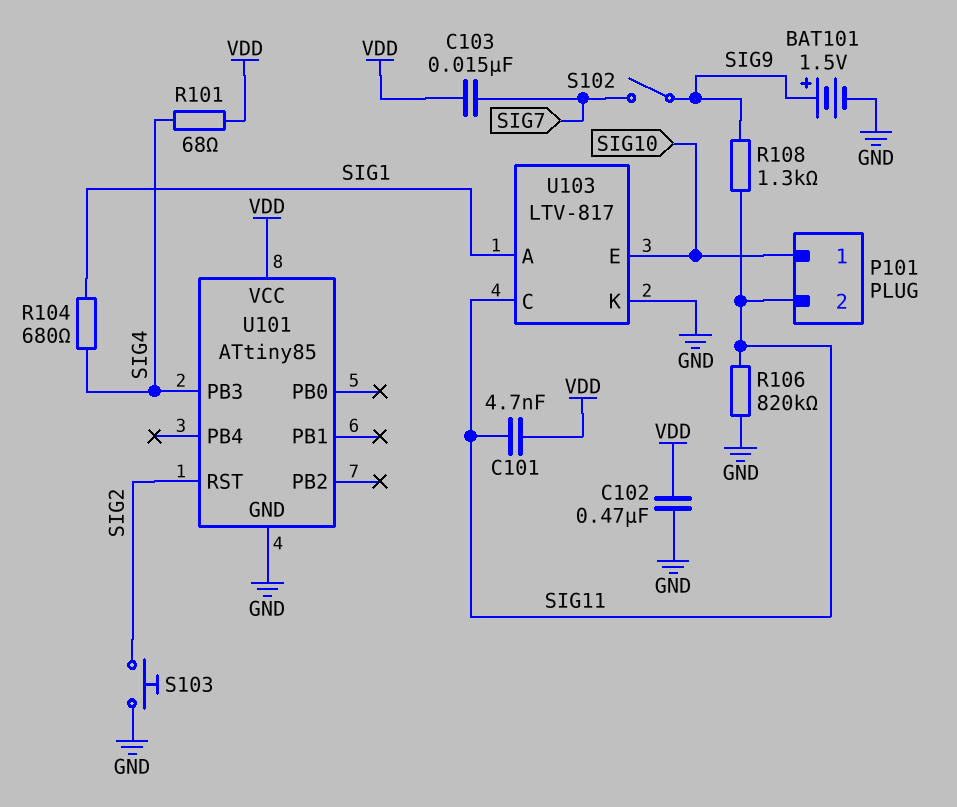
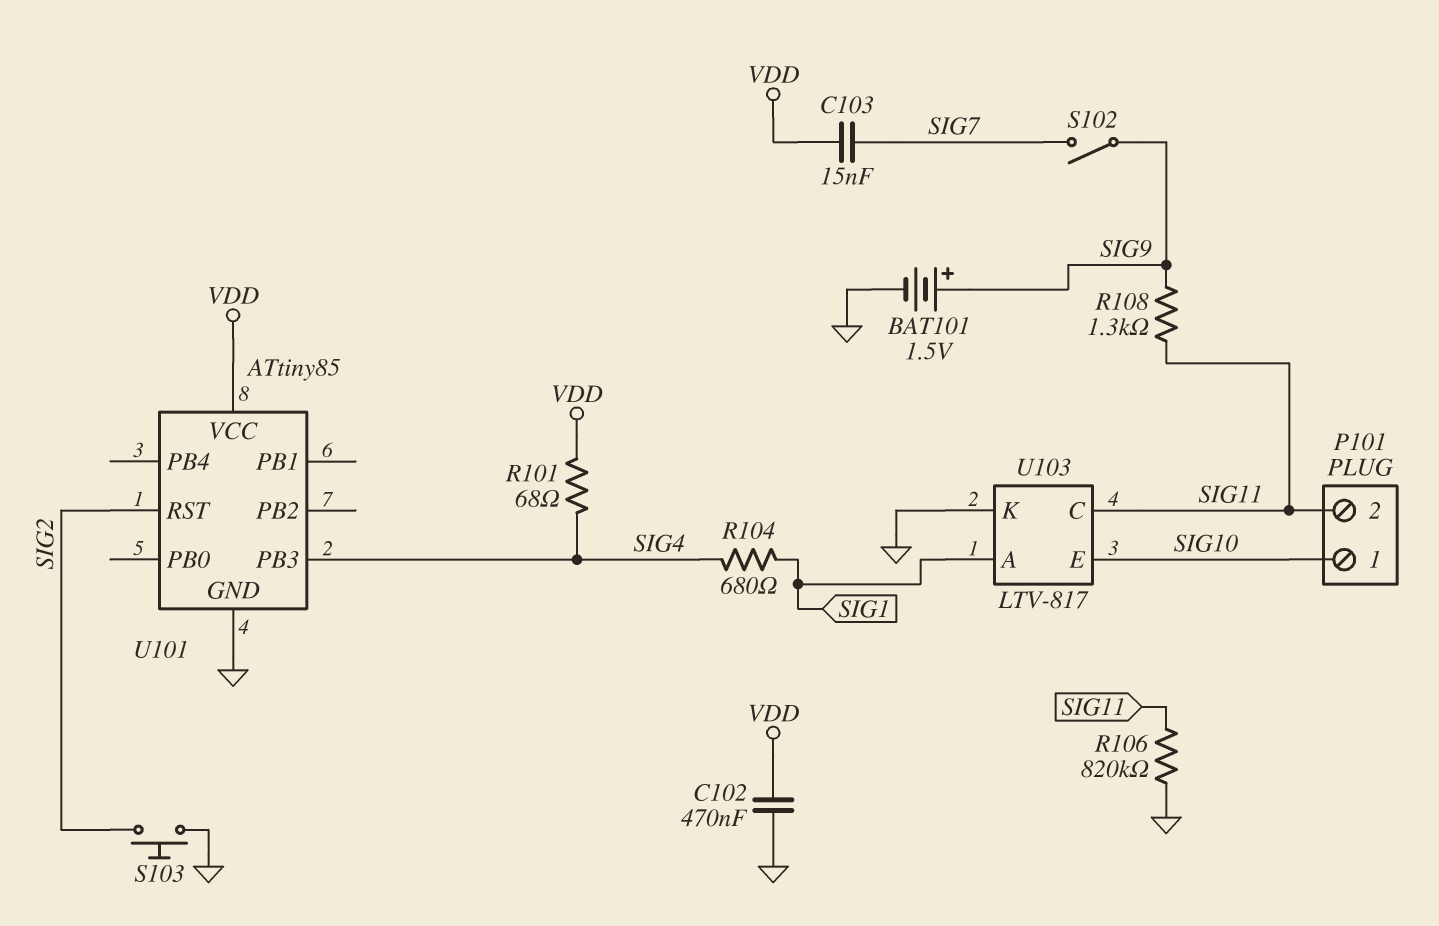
C101: 4.7nF (SIG11, VDD) -> none

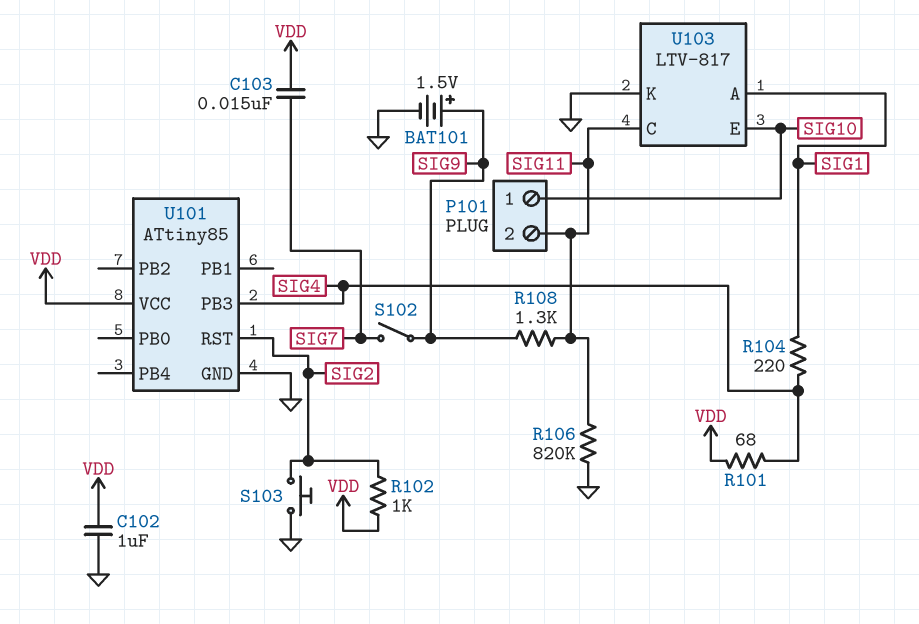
C102: 470nF (GND, VDD) -> 1uF (GND, VDD)
R102: none -> 1k (SIG2, VDD)
R104: 680 (SIG1, SIG4) -> 220 (SIG1, SIG4)

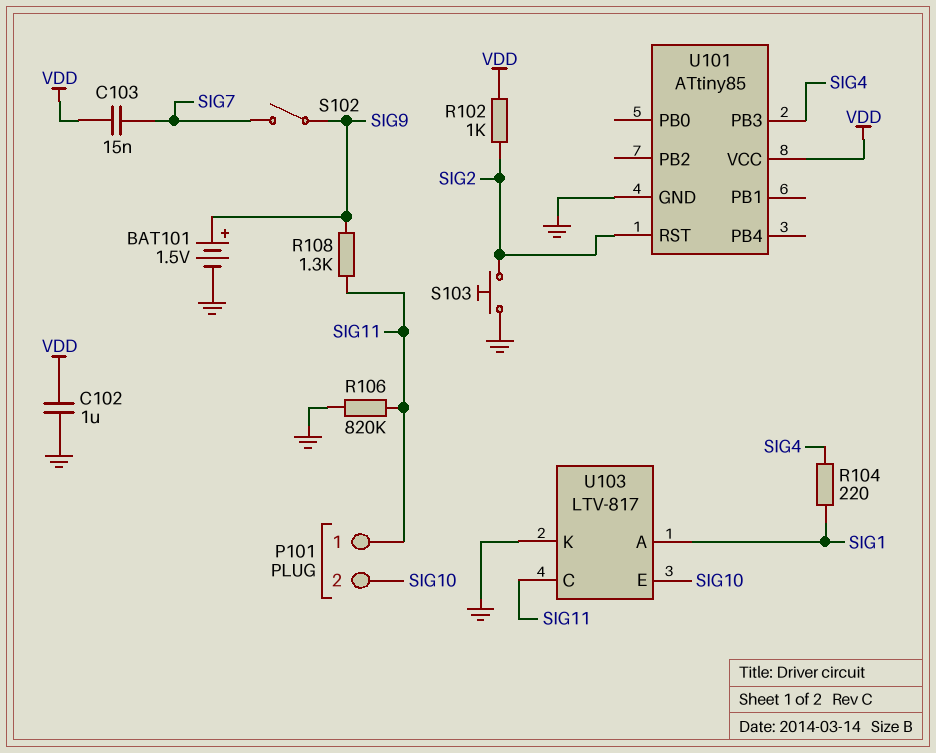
P101 pin 1: SIG10 -> SIG11
P101 pin 2: SIG11 -> SIG10
R101: 68 (SIG4, VDD) -> none

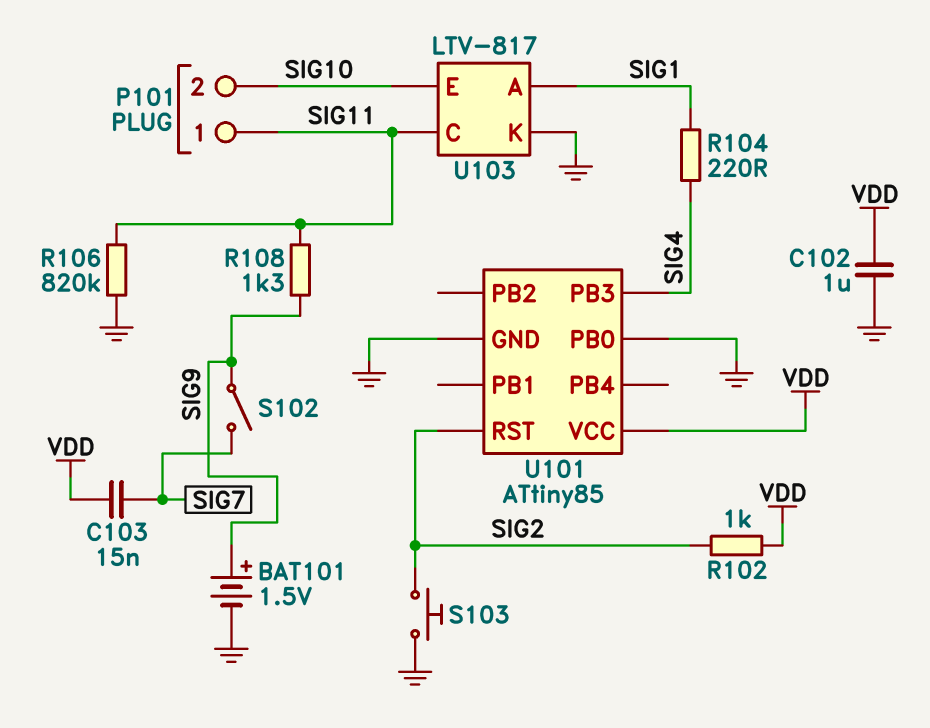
U101 pin PB0: none -> GND

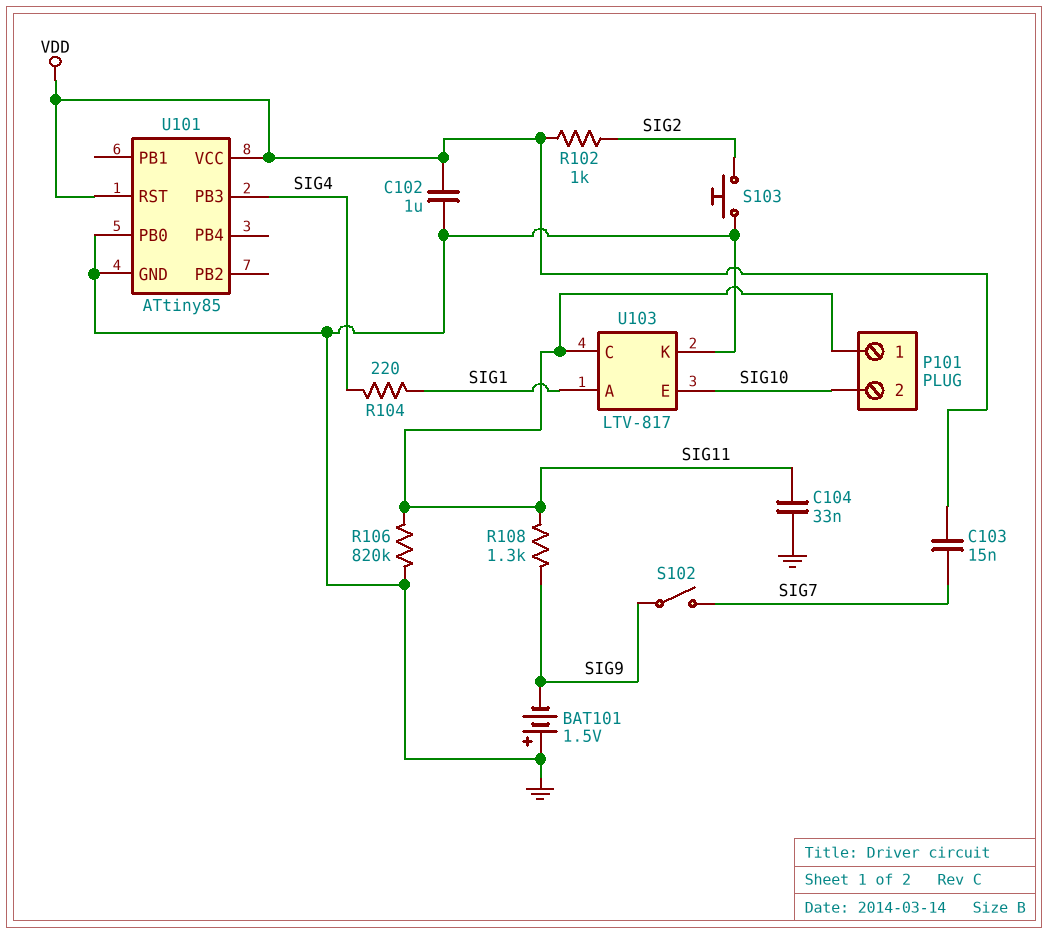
BAT101: 1.5V (plus SIG9, minus GND) -> 1.5V (plus GND, minus SIG9)
C104: none -> 33nF (GND, SIG11)
U101 pin RST: SIG2 -> VDD

